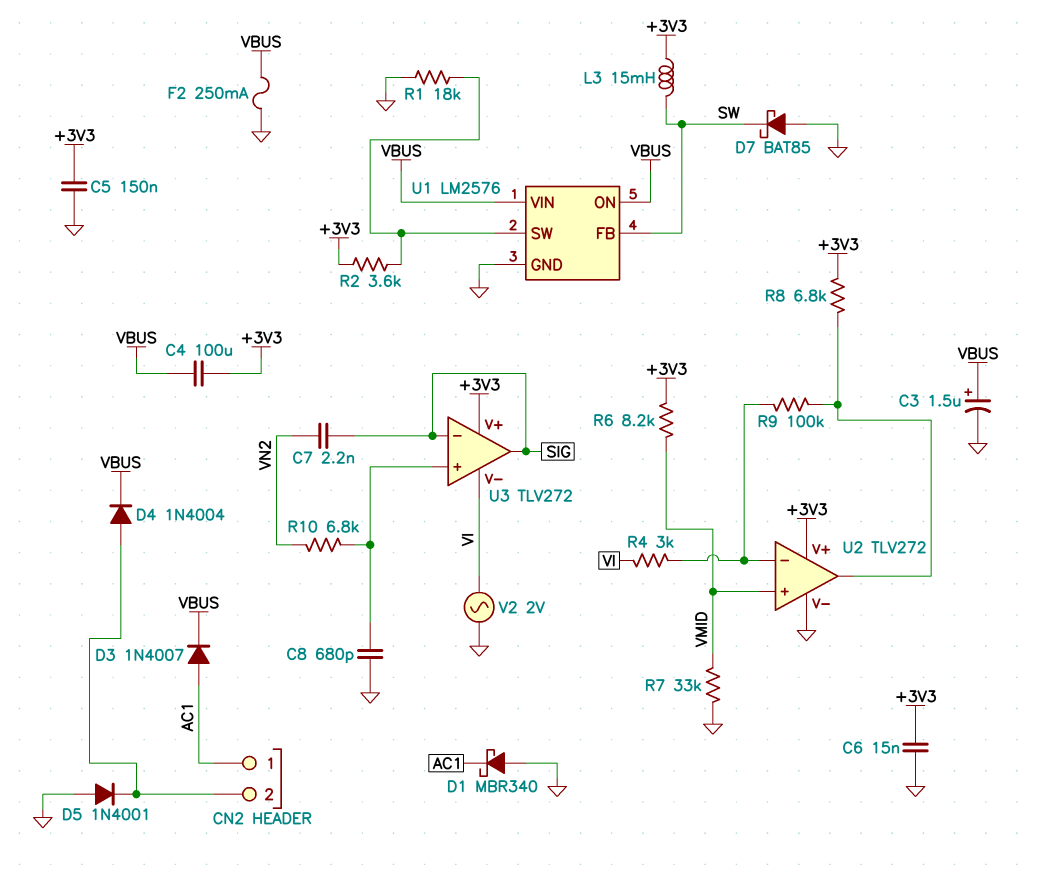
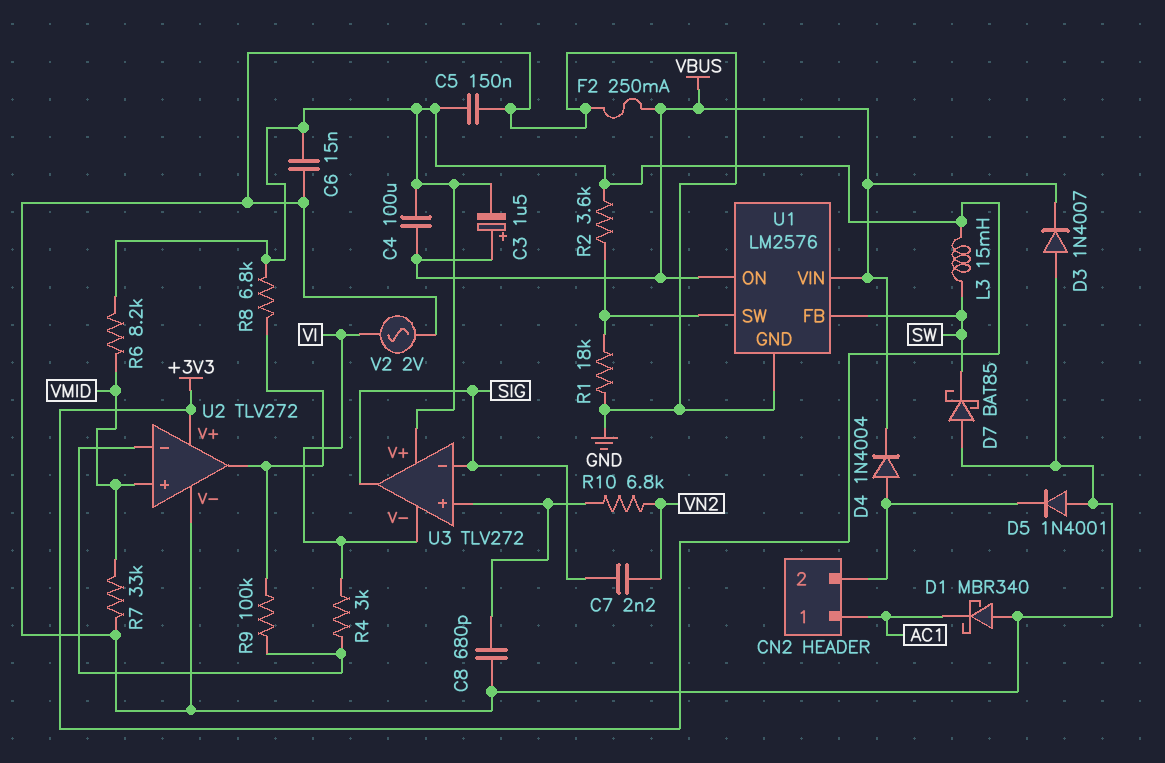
C3: 1.5uF (plus VBUS, minus GND) -> 1.5uF (plus VBUS, minus +3V3)
D3: diode 1N4007 (A AC1, K VBUS) -> diode 1N4007 (A GND, K VBUS)

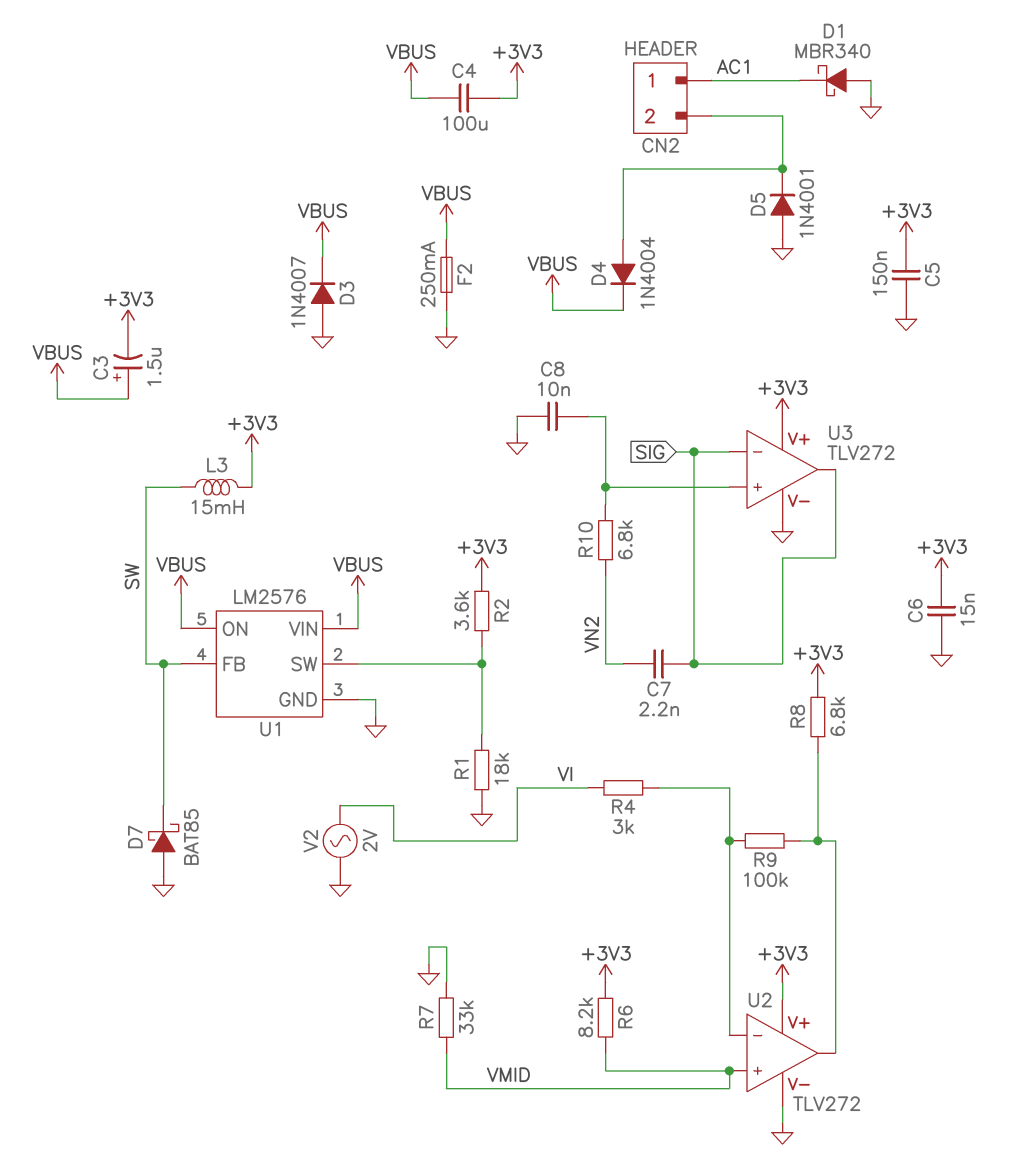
C8: 680pF (GND, U3/in+) -> 10nF (GND, U3/in+)
U3 pin V-: VI -> GND

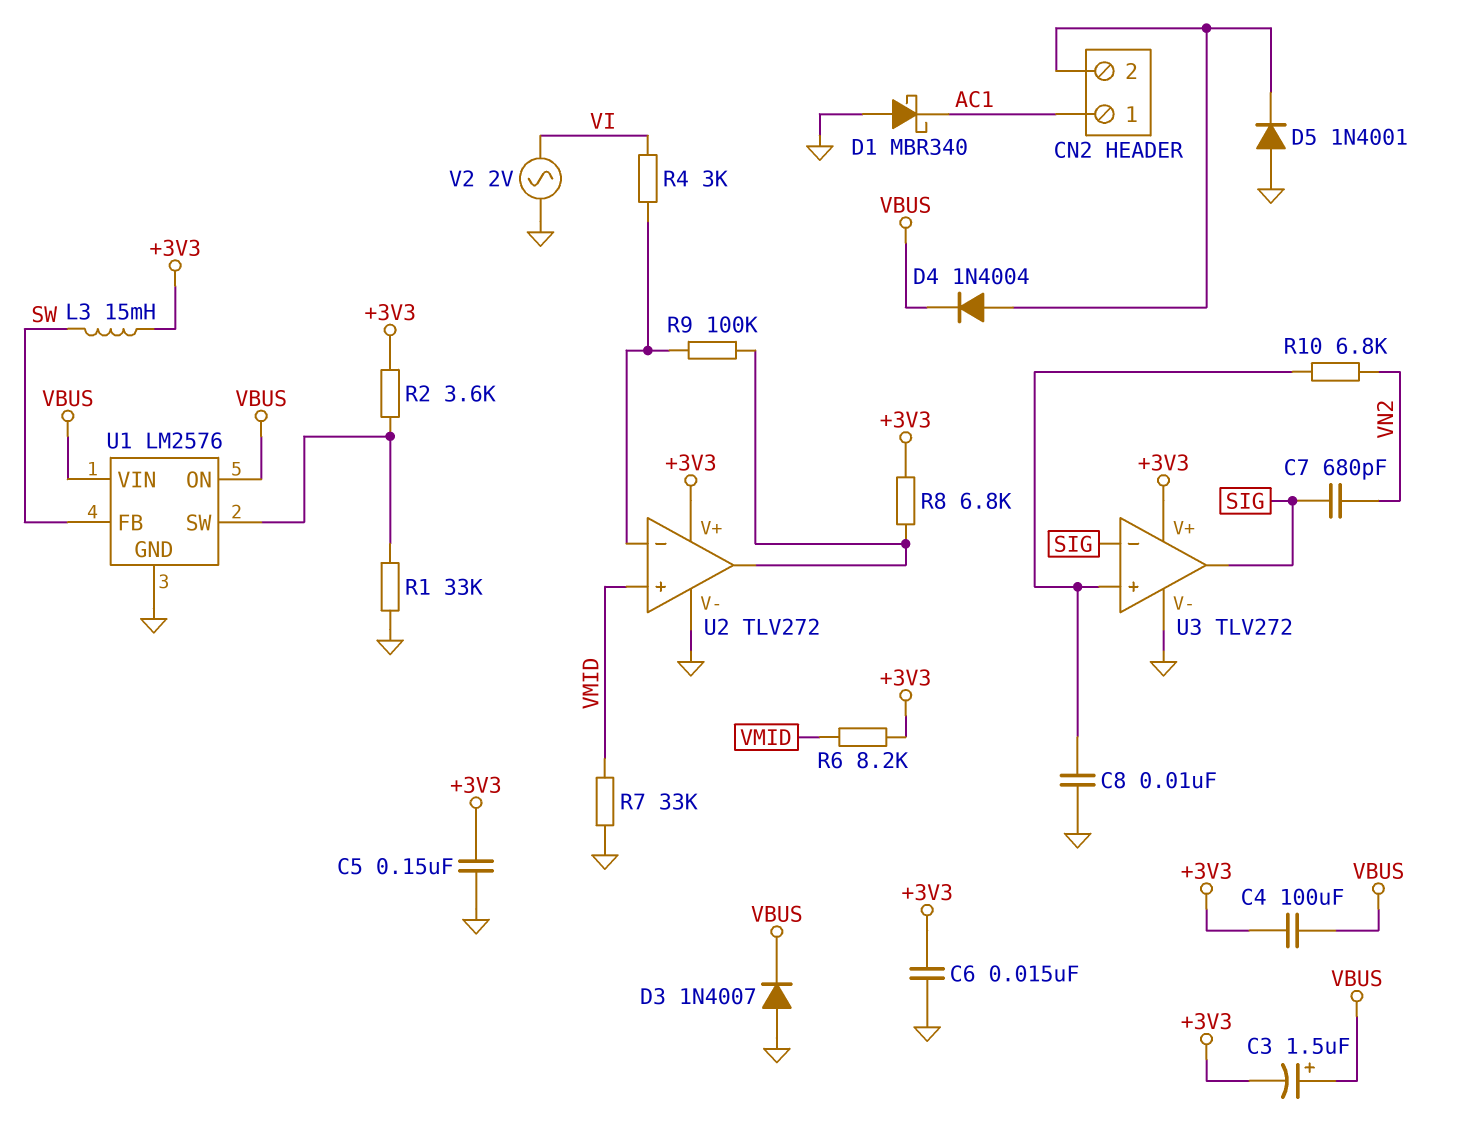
C7: 2.2nF (SIG, VN2) -> 680pF (SIG, VN2)
D7: schottky BAT85 (A GND, K SW) -> none
F2: 250mA (GND, VBUS) -> none
R1: 18k (GND, U1/SW) -> 33k (GND, U1/SW)

